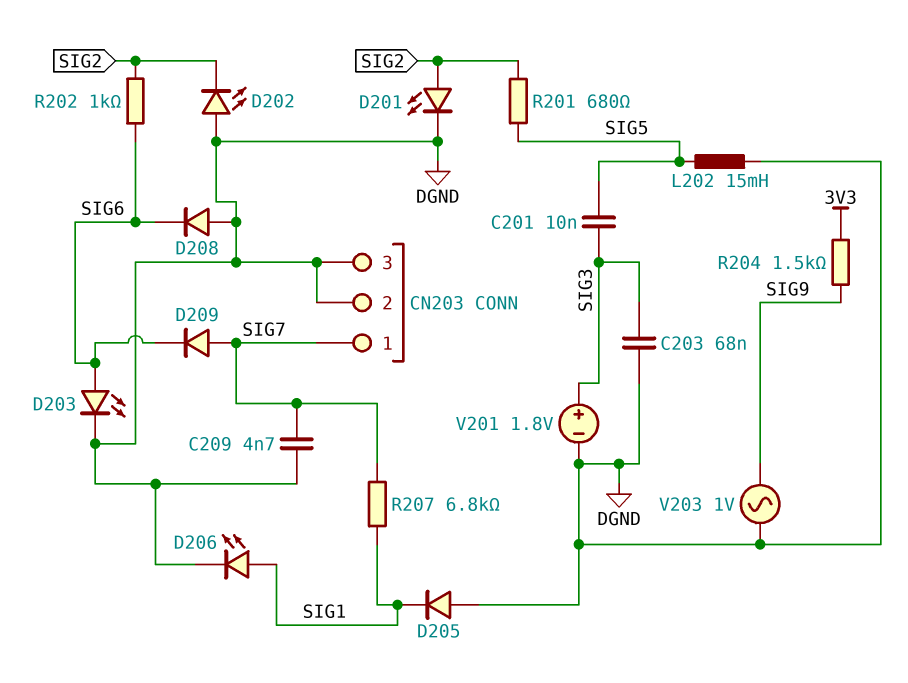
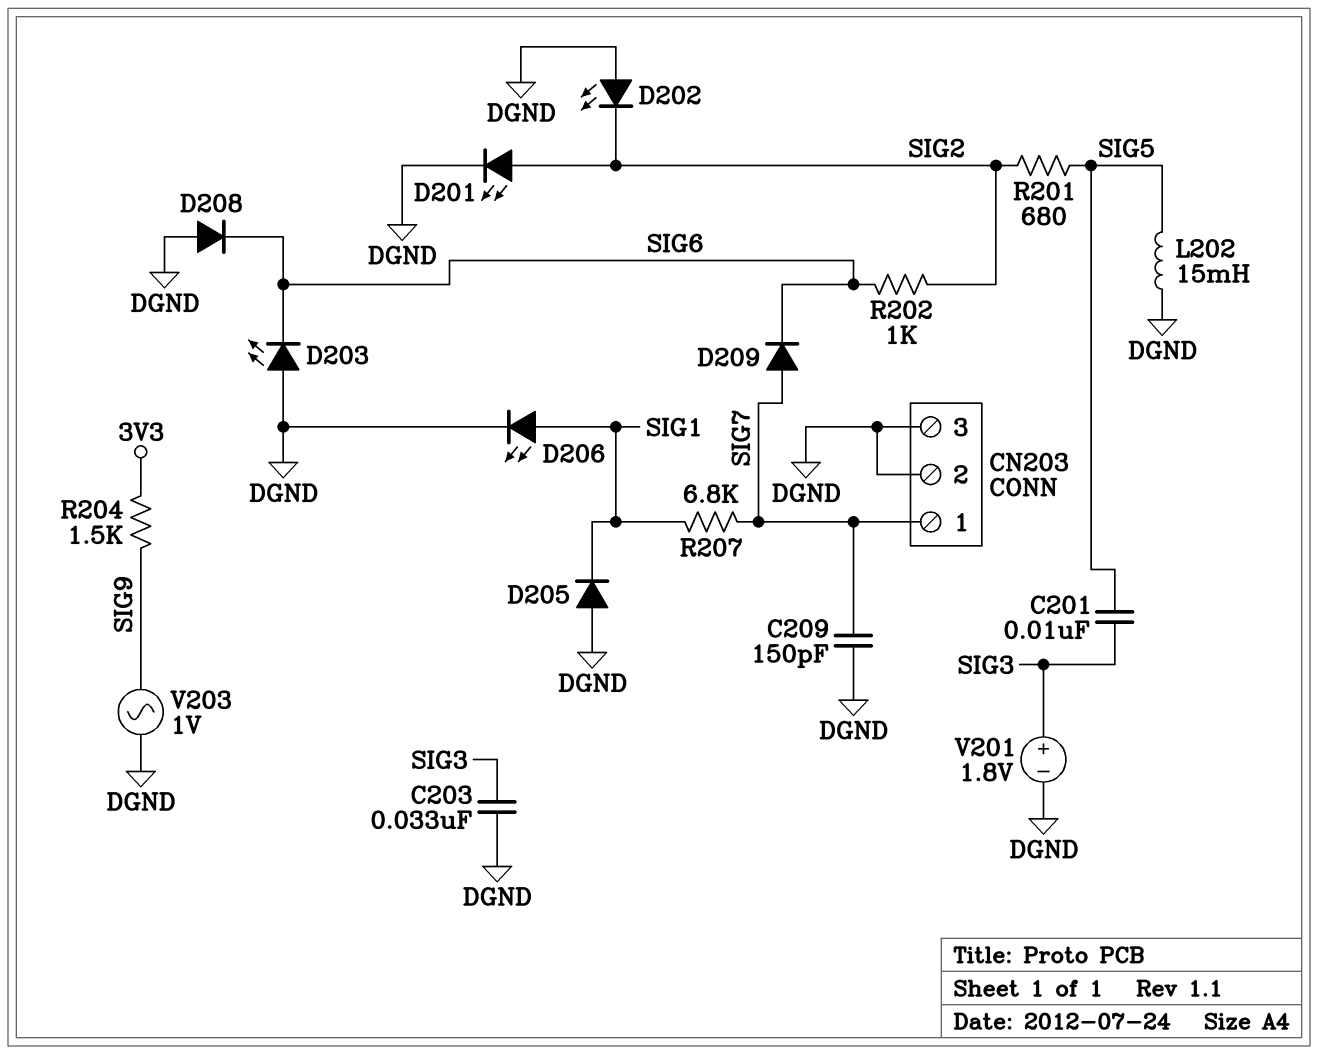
C203: 68nF (DGND, SIG3) -> 33nF (DGND, SIG3)
C209: 4.7nF (DGND, SIG7) -> 150pF (DGND, SIG7)
D203: LED (A SIG6, K DGND) -> LED (A DGND, K SIG6)

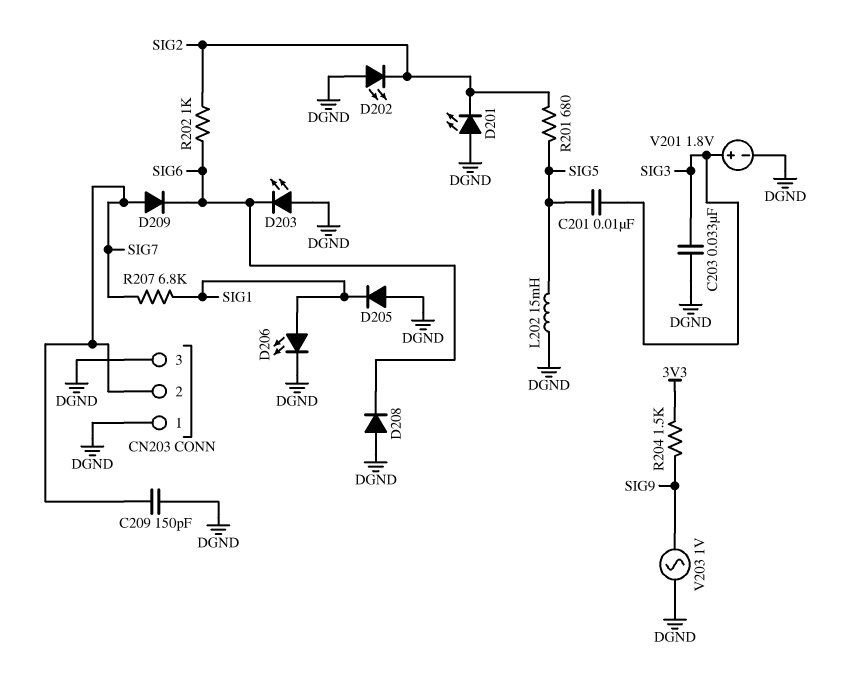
CN203 pin 1: SIG7 -> DGND
CN203 pin 2: DGND -> SIG7
D201: LED (A SIG2, K DGND) -> LED (A DGND, K SIG2)

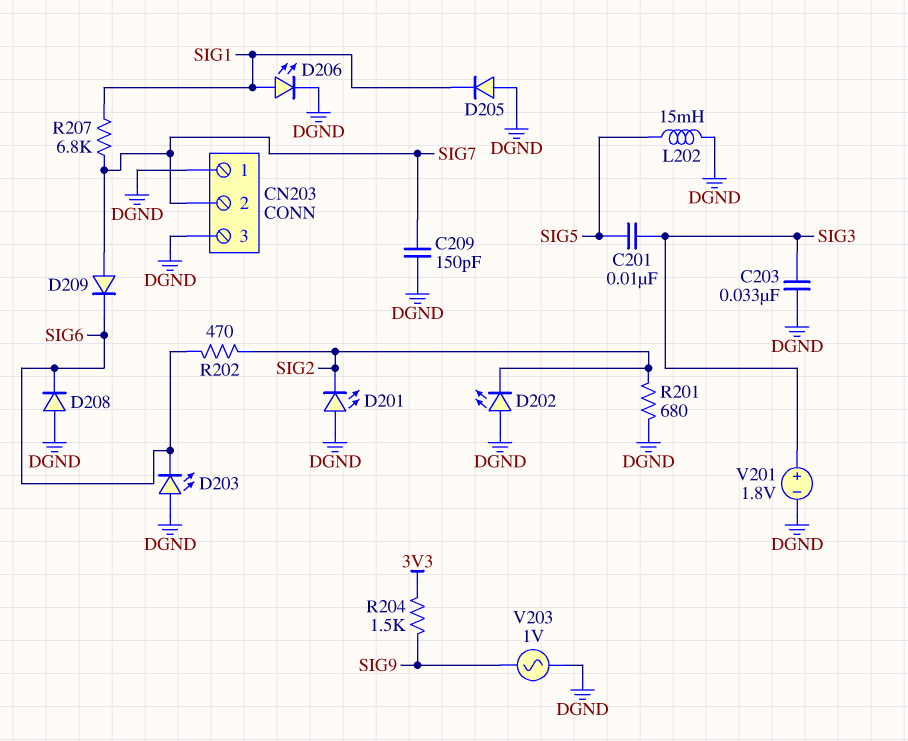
R201: 680 (SIG2, SIG5) -> 680 (DGND, SIG2)
R202: 1k (SIG2, SIG6) -> 470 (SIG2, SIG6)

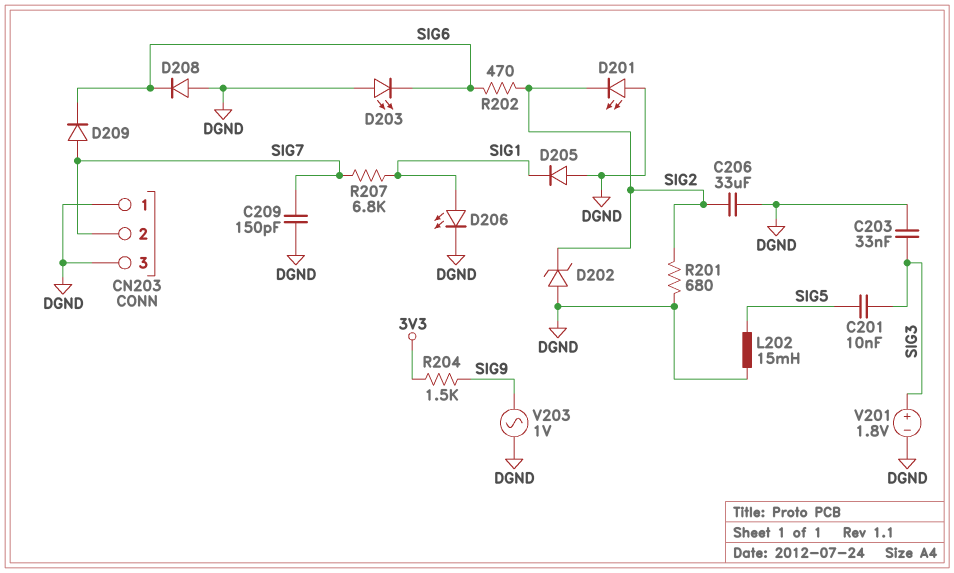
C206: none -> 33uF (DGND, SIG2)
D202: LED (A DGND, K SIG2) -> zener (A DGND, K SIG2)

